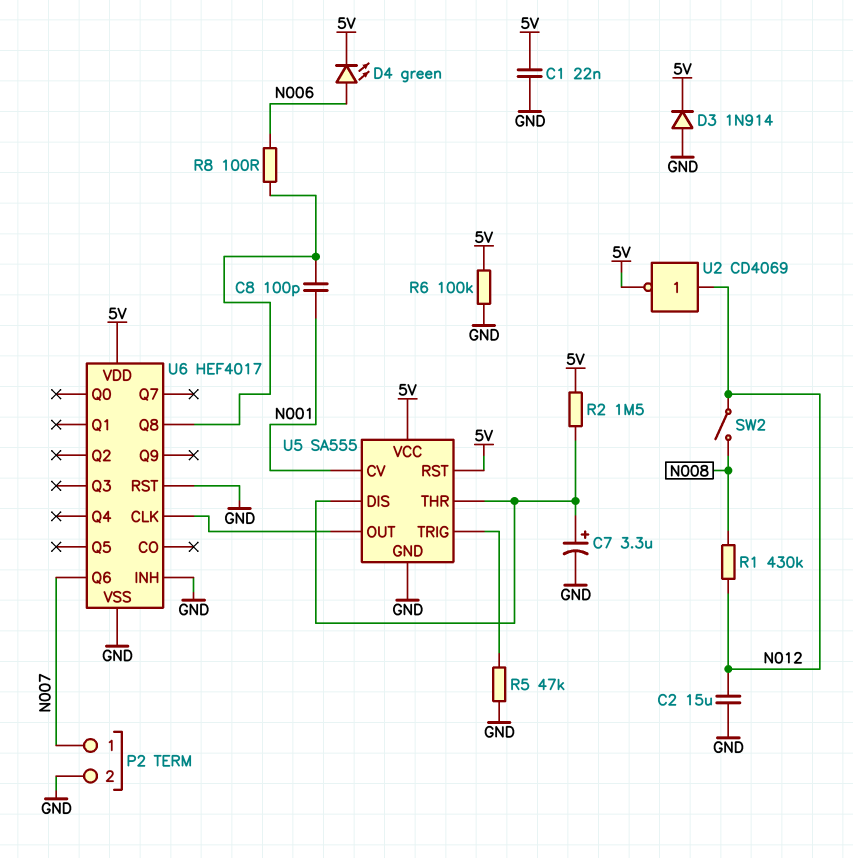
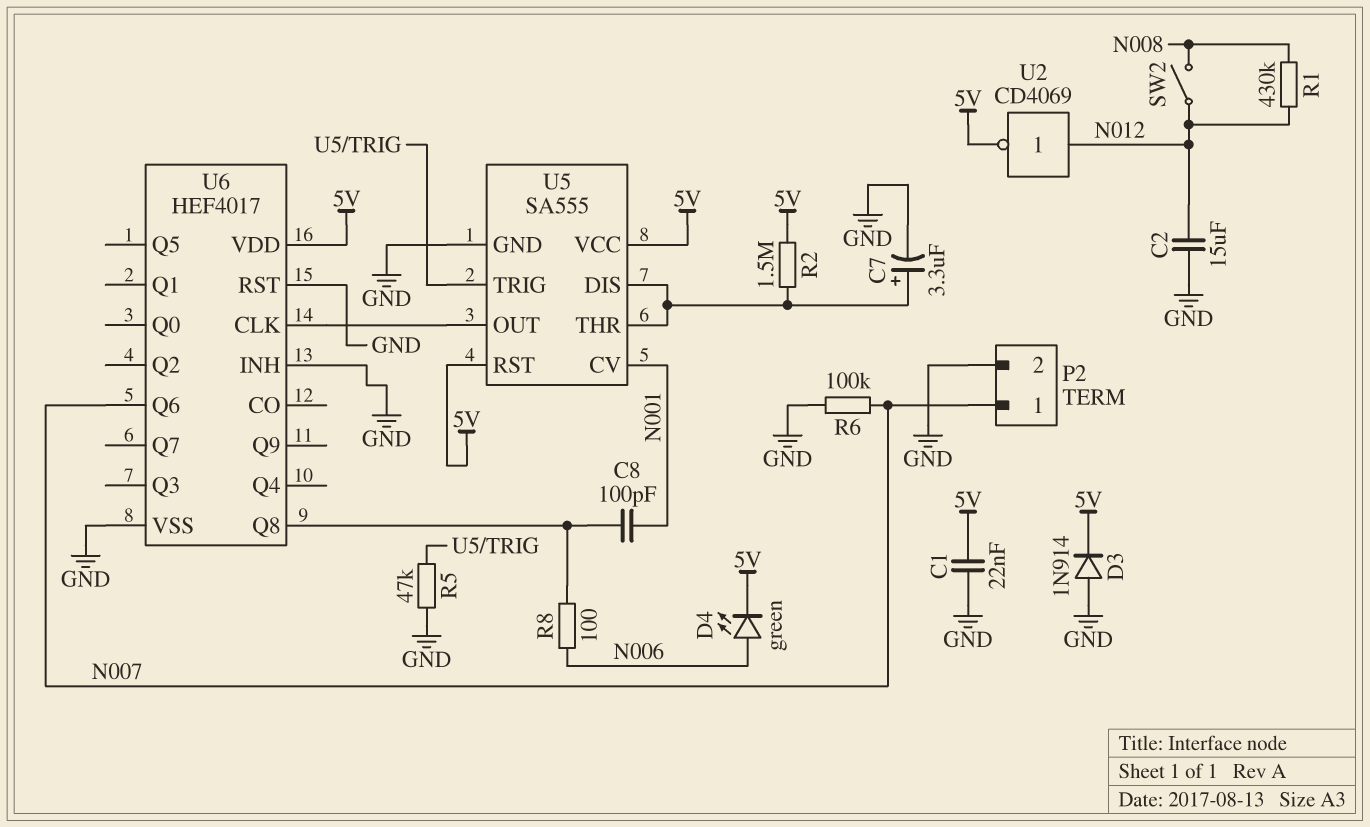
R6: 100k (5V, GND) -> 100k (GND, N007)

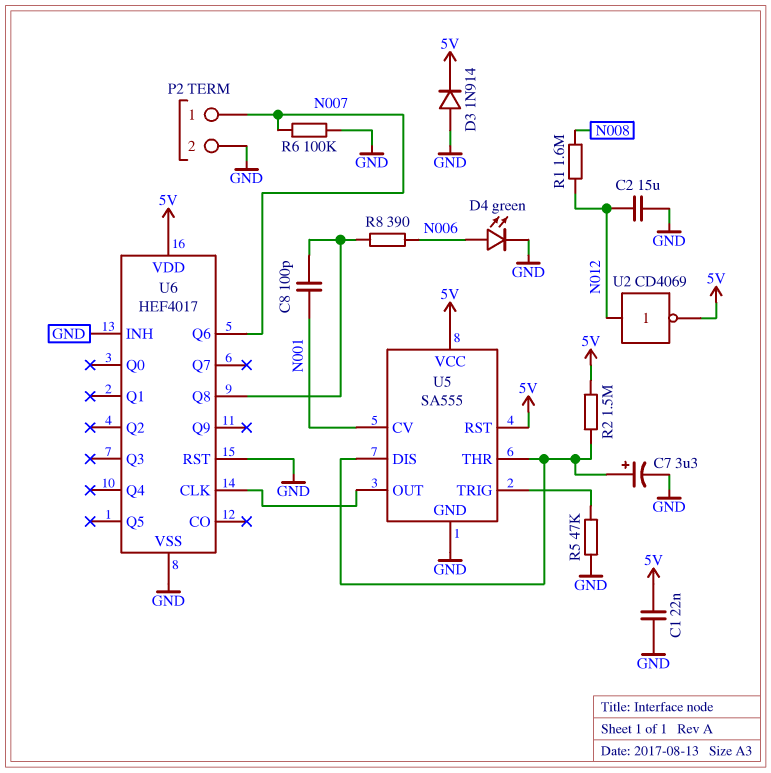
D4: LED green (A N006, K 5V) -> LED green (A N006, K GND)
R1: 430k (N008, N012) -> 1.6M (N008, N012)
R8: 100 (N006, U6/Q8) -> 390 (N006, U6/Q8)
SW2: switch (N008, N012) -> none

